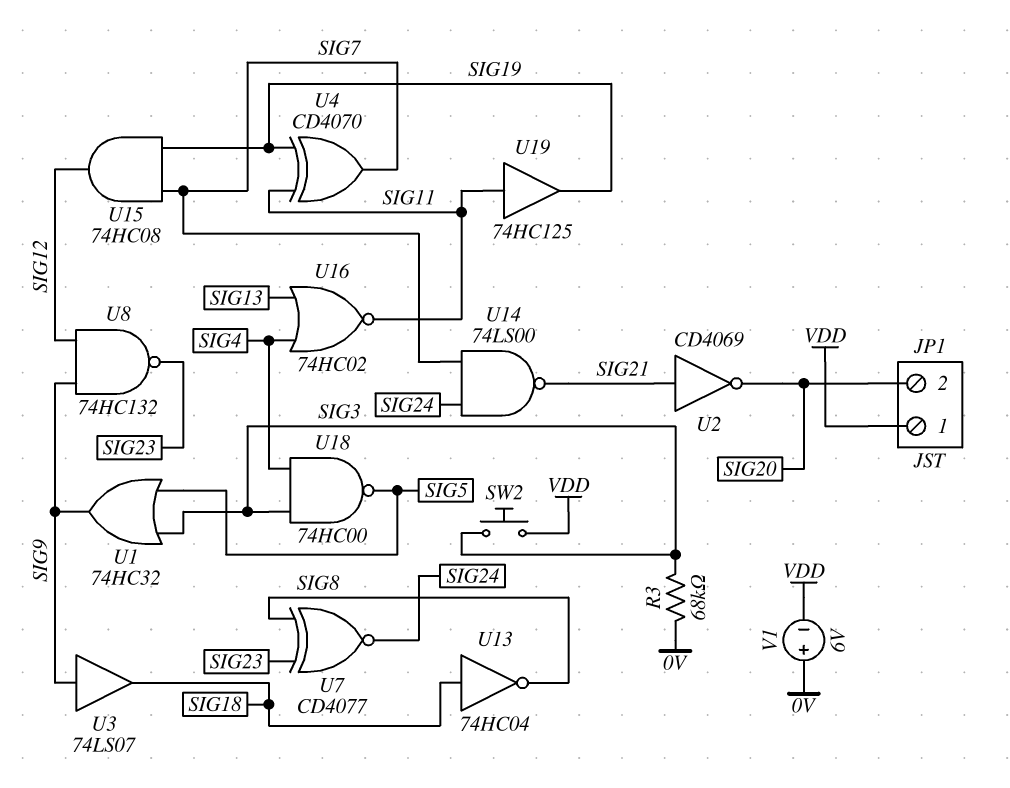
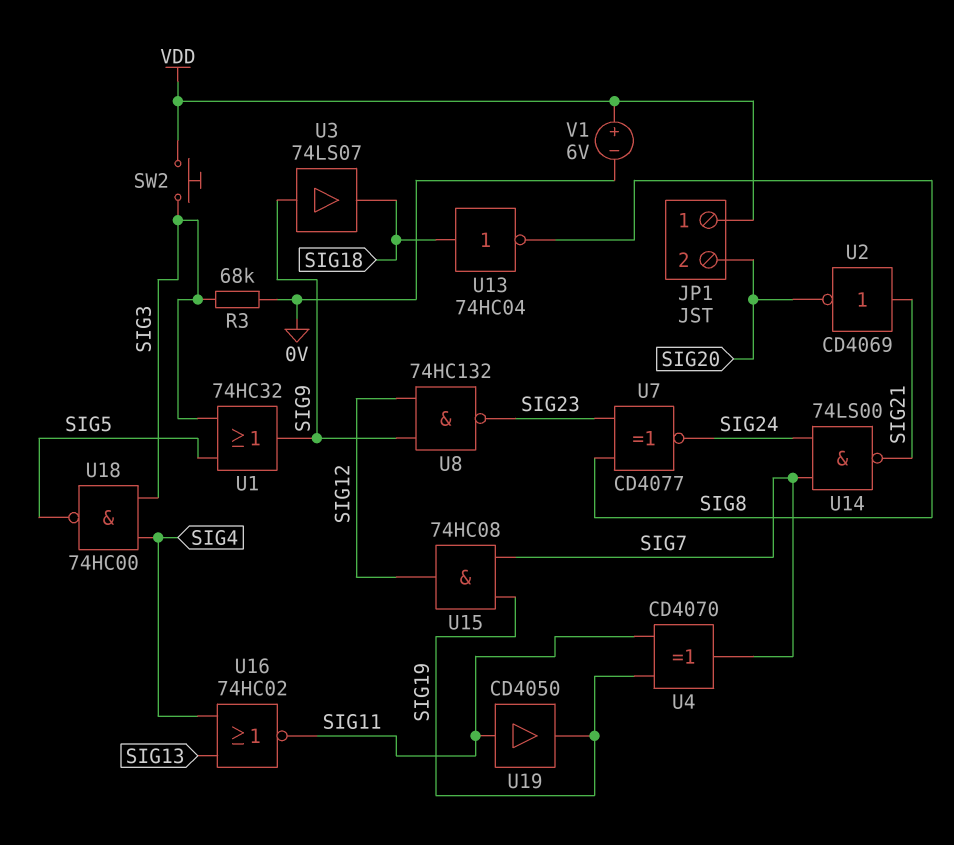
U19: buffer 74HC125 (in SIG11, out SIG19) -> buffer CD4050 (in SIG11, out SIG19)
V1: 6V (plus 0V, minus VDD) -> 6V (plus VDD, minus 0V)

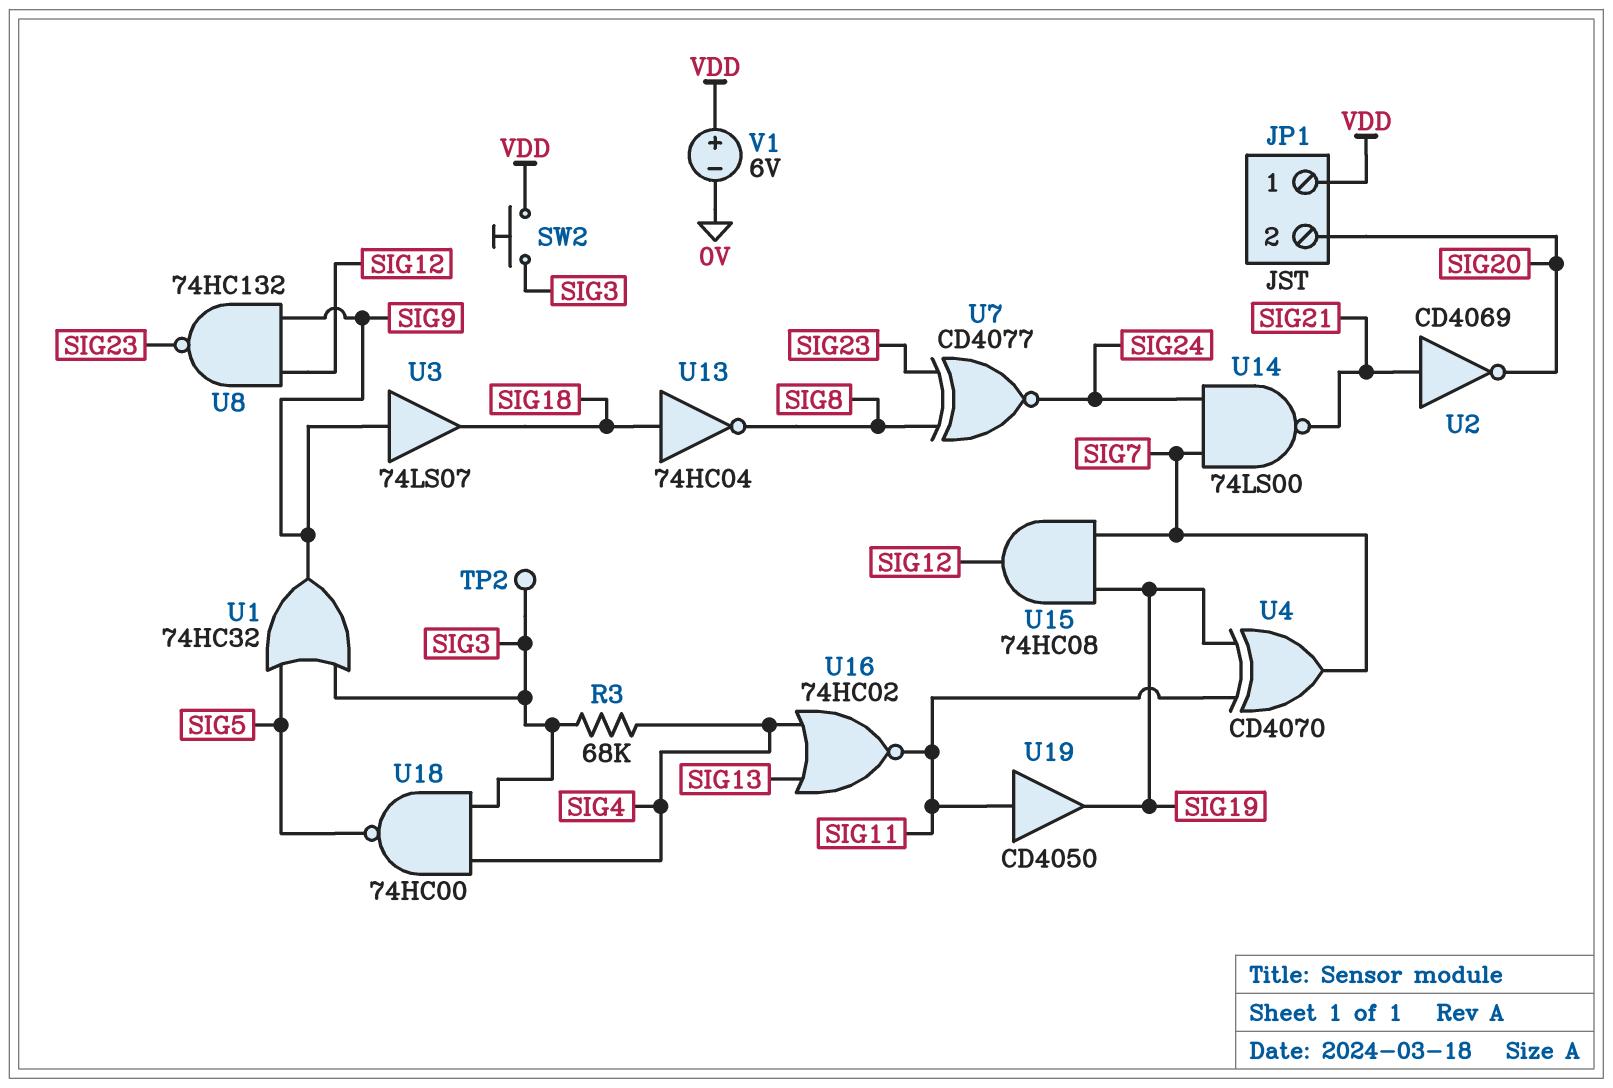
R3: 68k (0V, SIG3) -> 68k (SIG3, SIG4)
TP2: none -> test point (SIG3)

